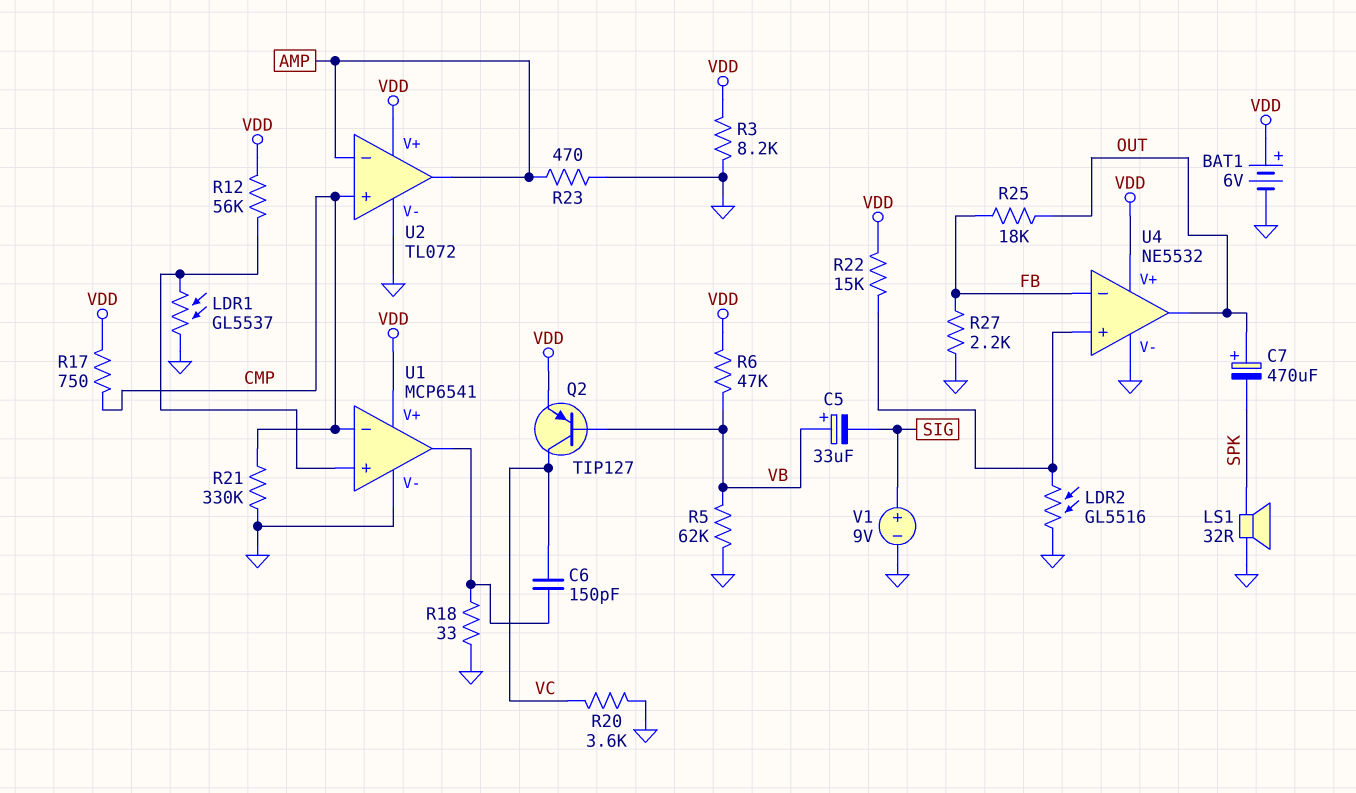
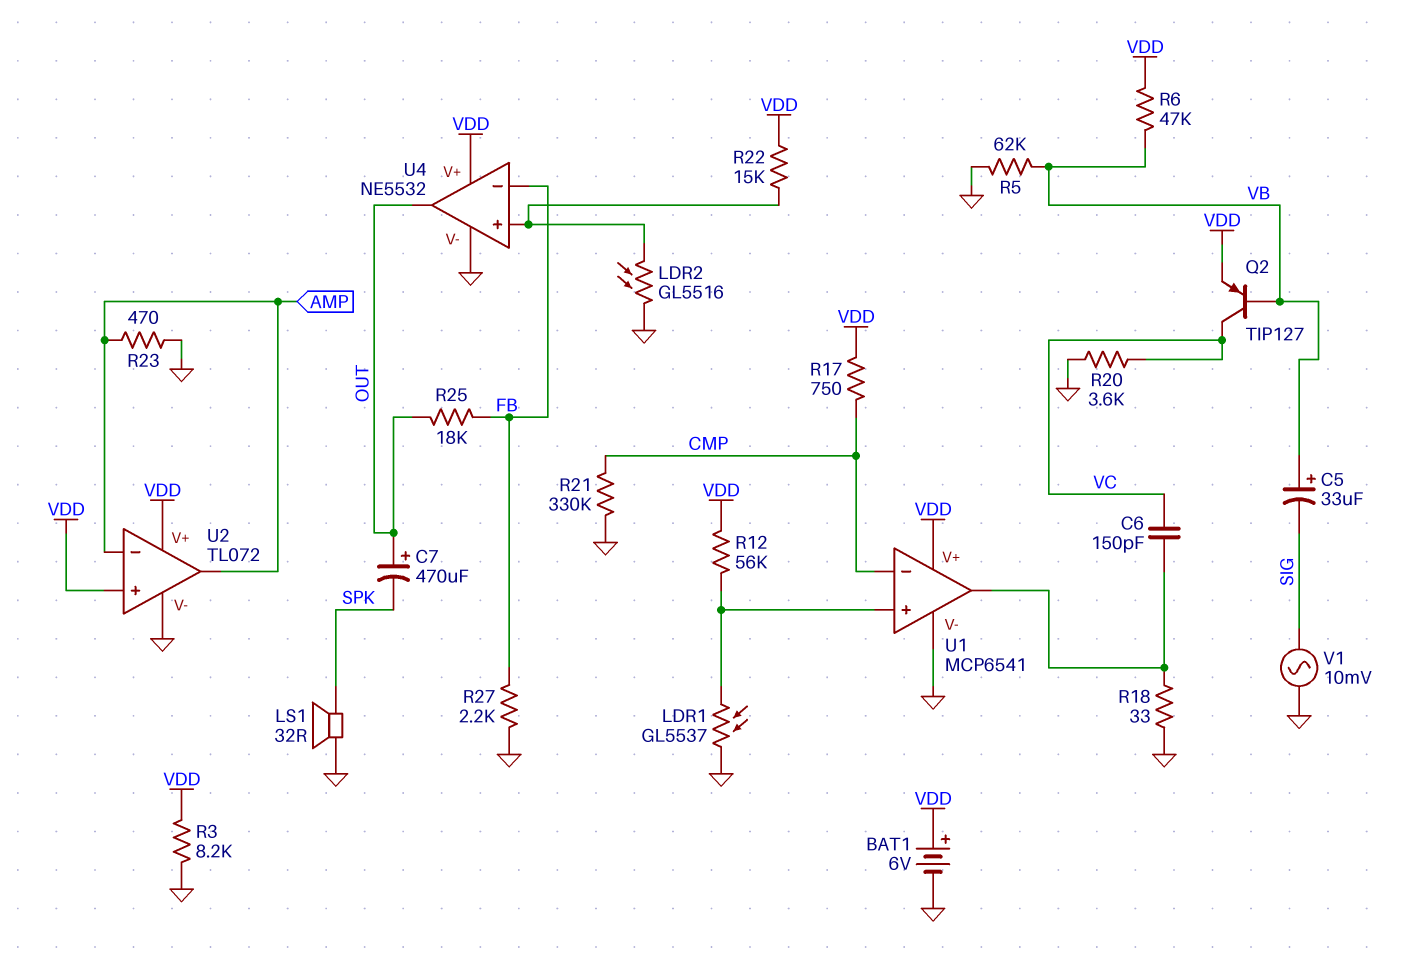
U2 pin in+: CMP -> VDD
V1: 9V (plus SIG, minus GND) -> AC 10mV (GND, SIG)

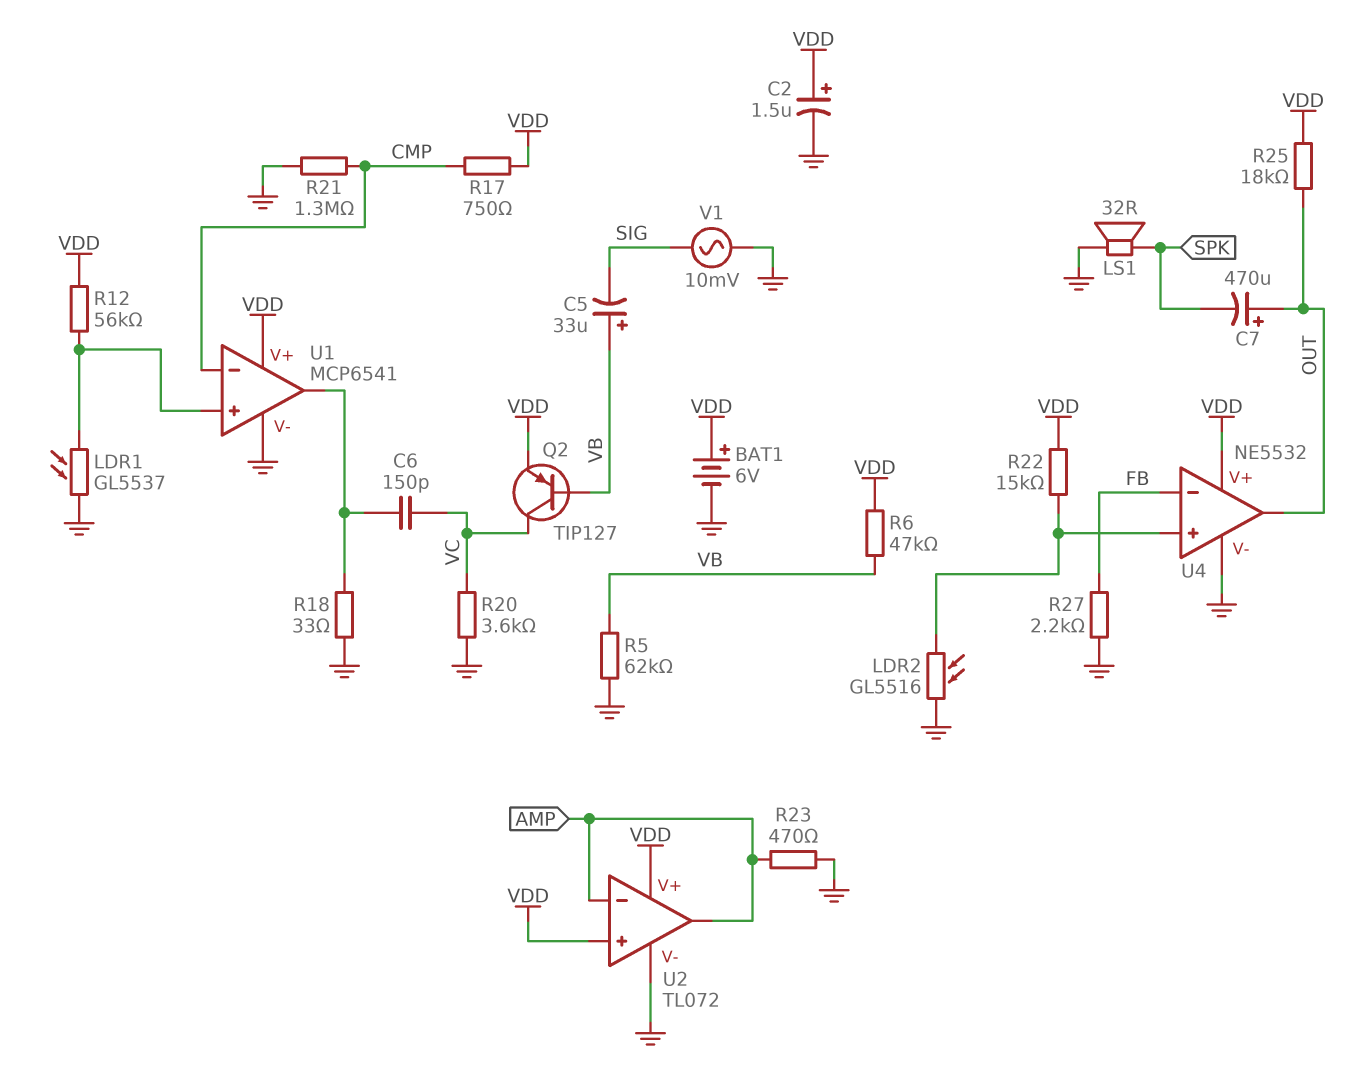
C2: none -> 1.5uF (plus VDD, minus GND)
R3: 8.2k (GND, VDD) -> none
R21: 330k (CMP, GND) -> 1.3M (CMP, GND)
R25: 18k (FB, OUT) -> 18k (OUT, VDD)

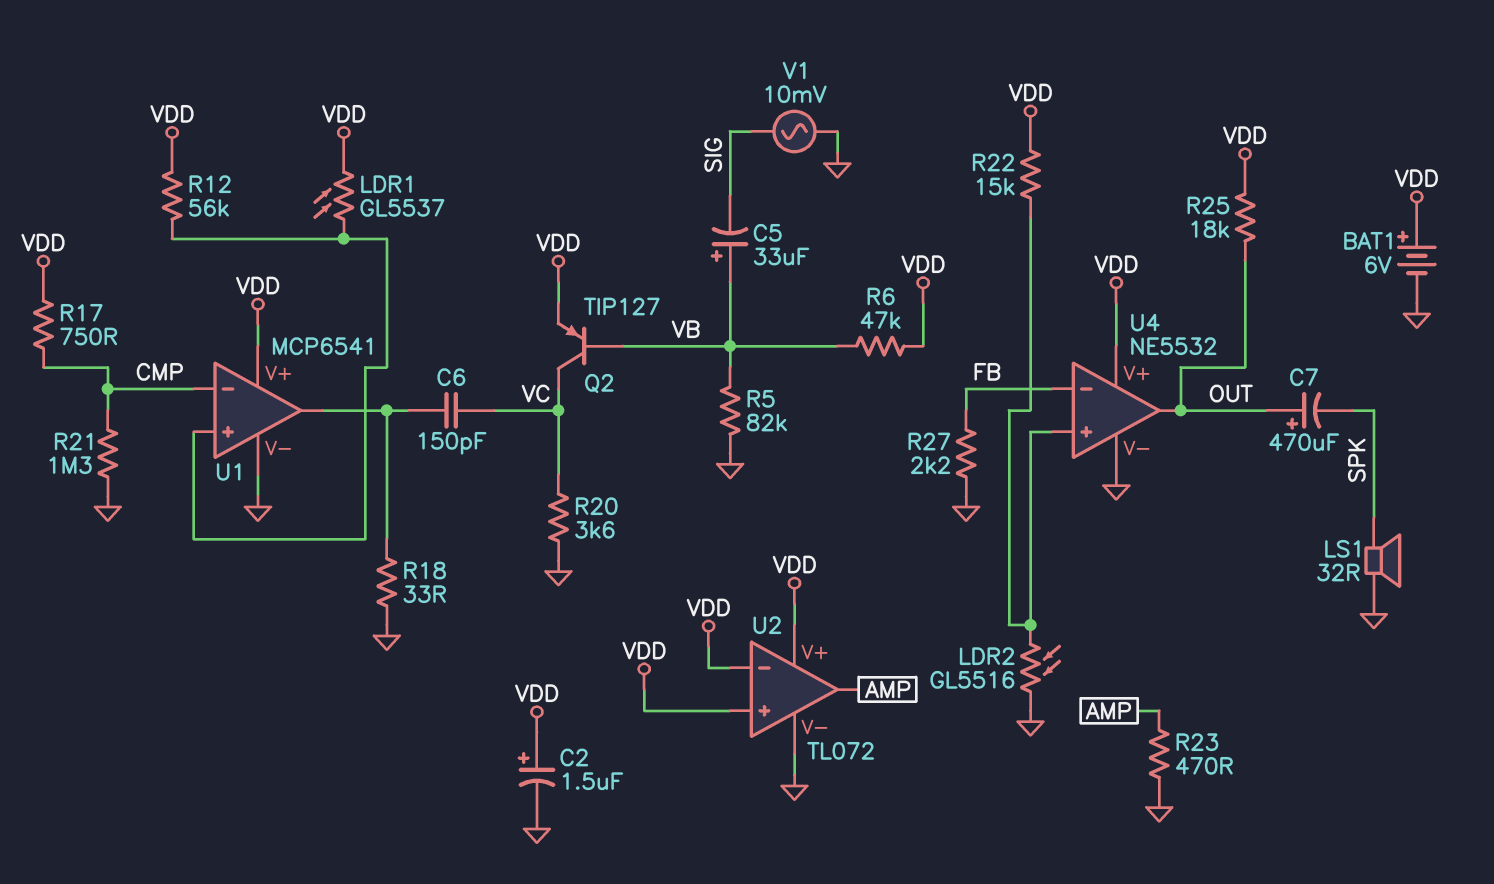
LDR1: GL5537 (GND, U1/in+) -> GL5537 (U1/in+, VDD)
R5: 62k (GND, VB) -> 82k (GND, VB)
U2 pin in-: AMP -> VDD

